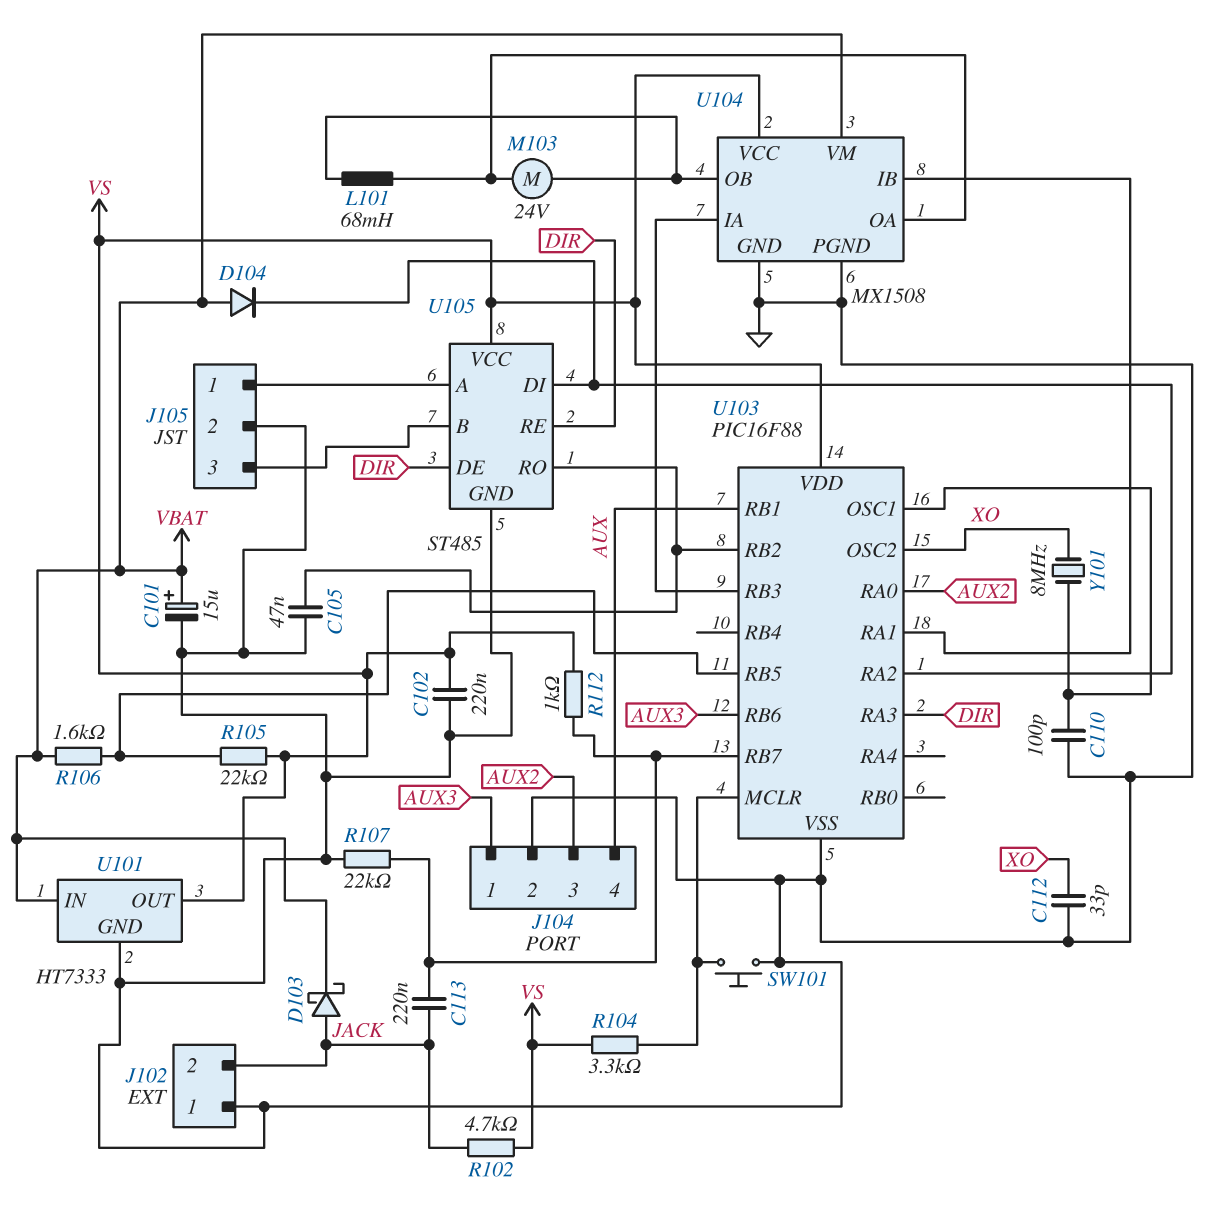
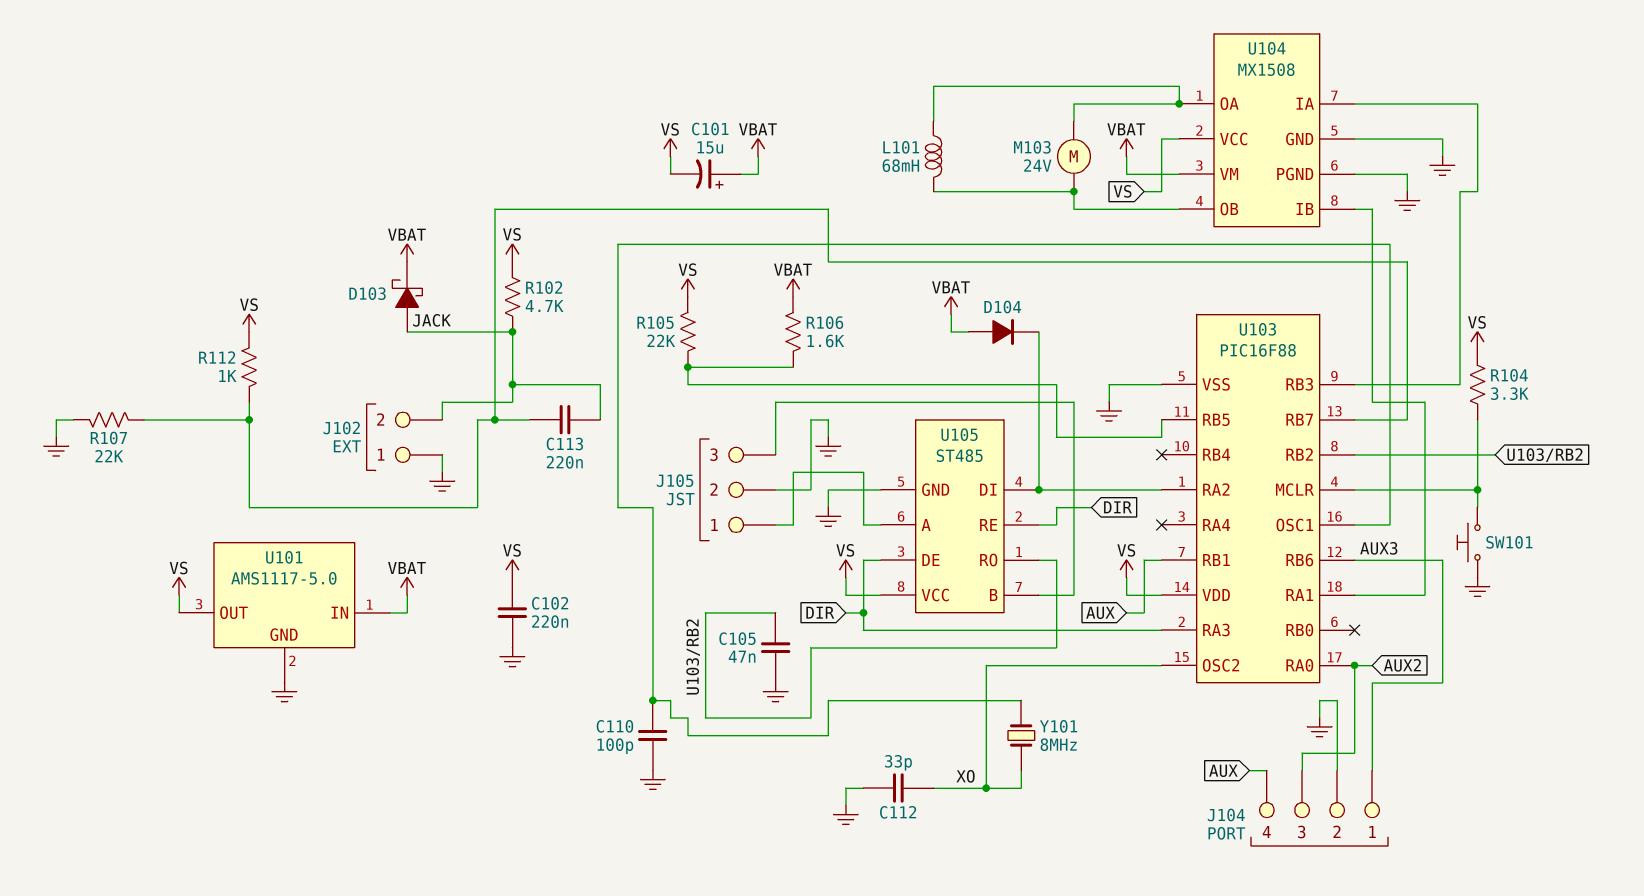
C101: 15uF (plus VBAT, minus GND) -> 15uF (plus VBAT, minus VS)
U101: HT7333 -> AMS1117-5.0

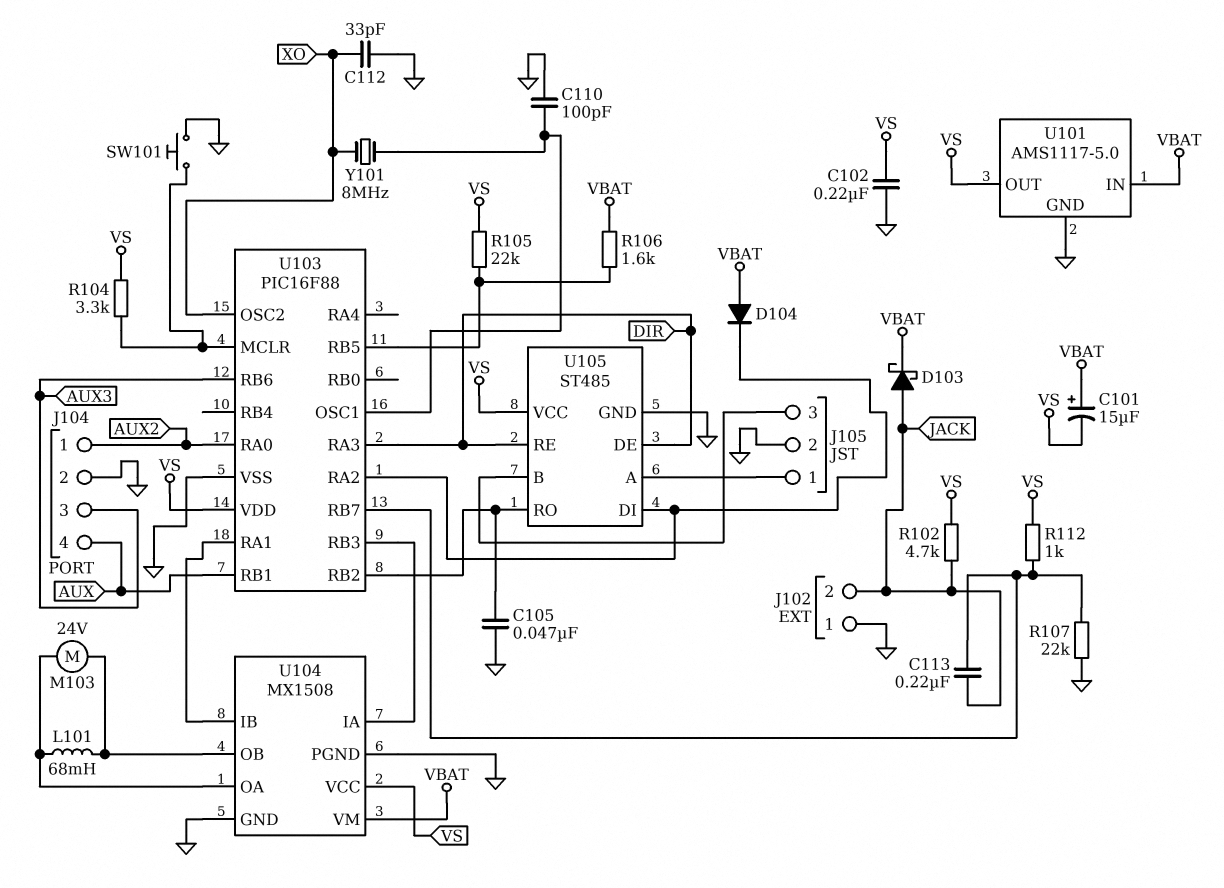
J104 pin 1: AUX3 -> AUX2
J104 pin 3: AUX2 -> AUX3

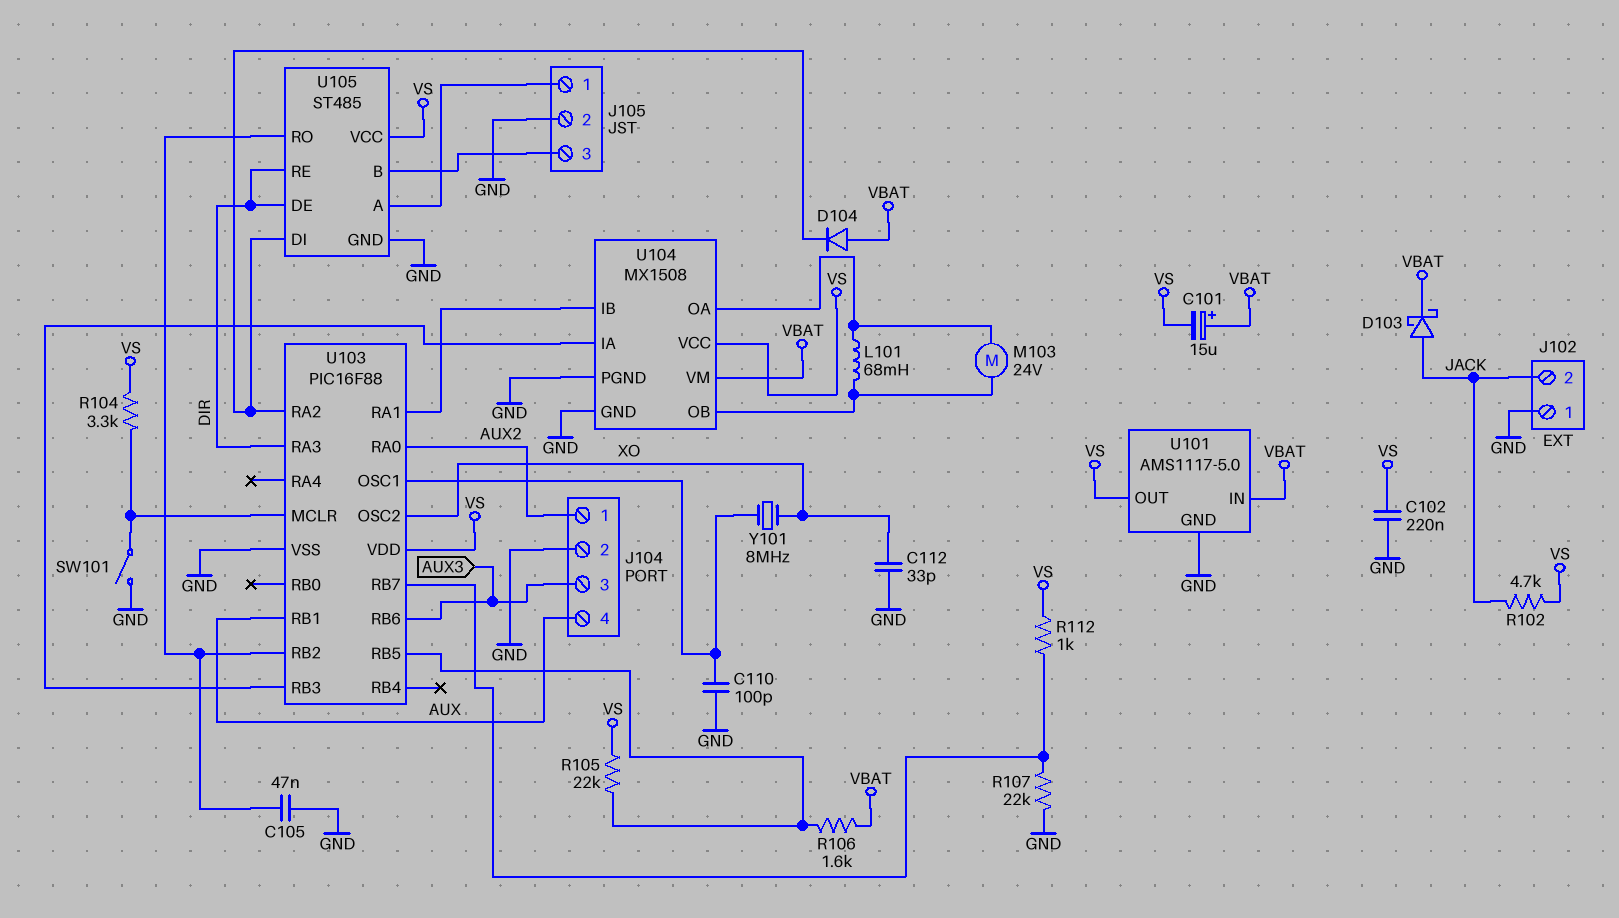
C113: 220nF (JACK, U103/RB7) -> none
SW101: button (GND, U103/MCLR) -> switch (GND, U103/MCLR)

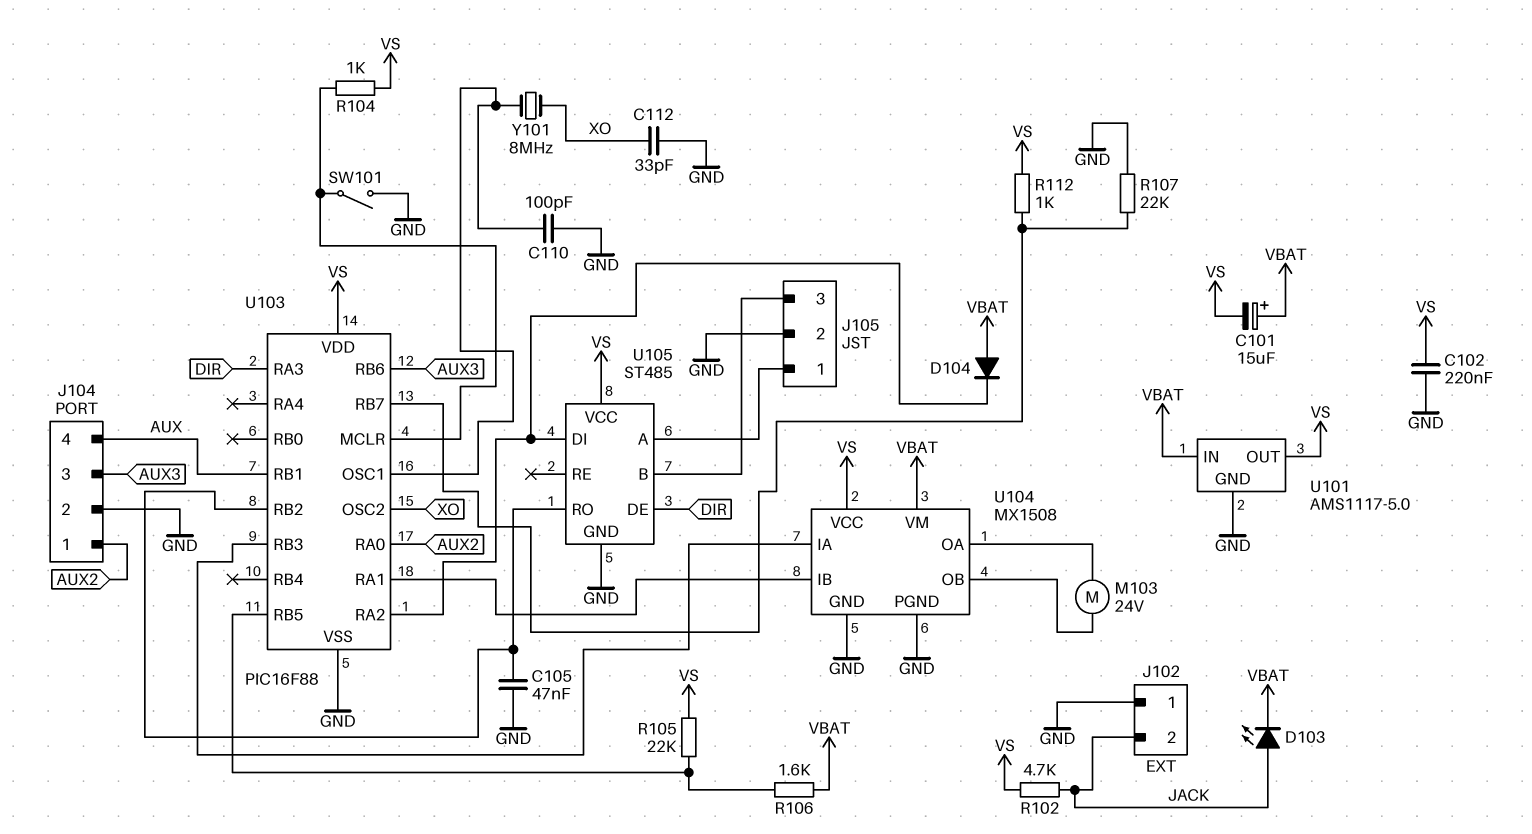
D103: schottky (A JACK, K VBAT) -> LED (A JACK, K VBAT)
L101: 68mH (U104/OA, U104/OB) -> none
R104: 3.3k (U103/MCLR, VS) -> 1k (U103/MCLR, VS)
U105 pin RE: DIR -> none

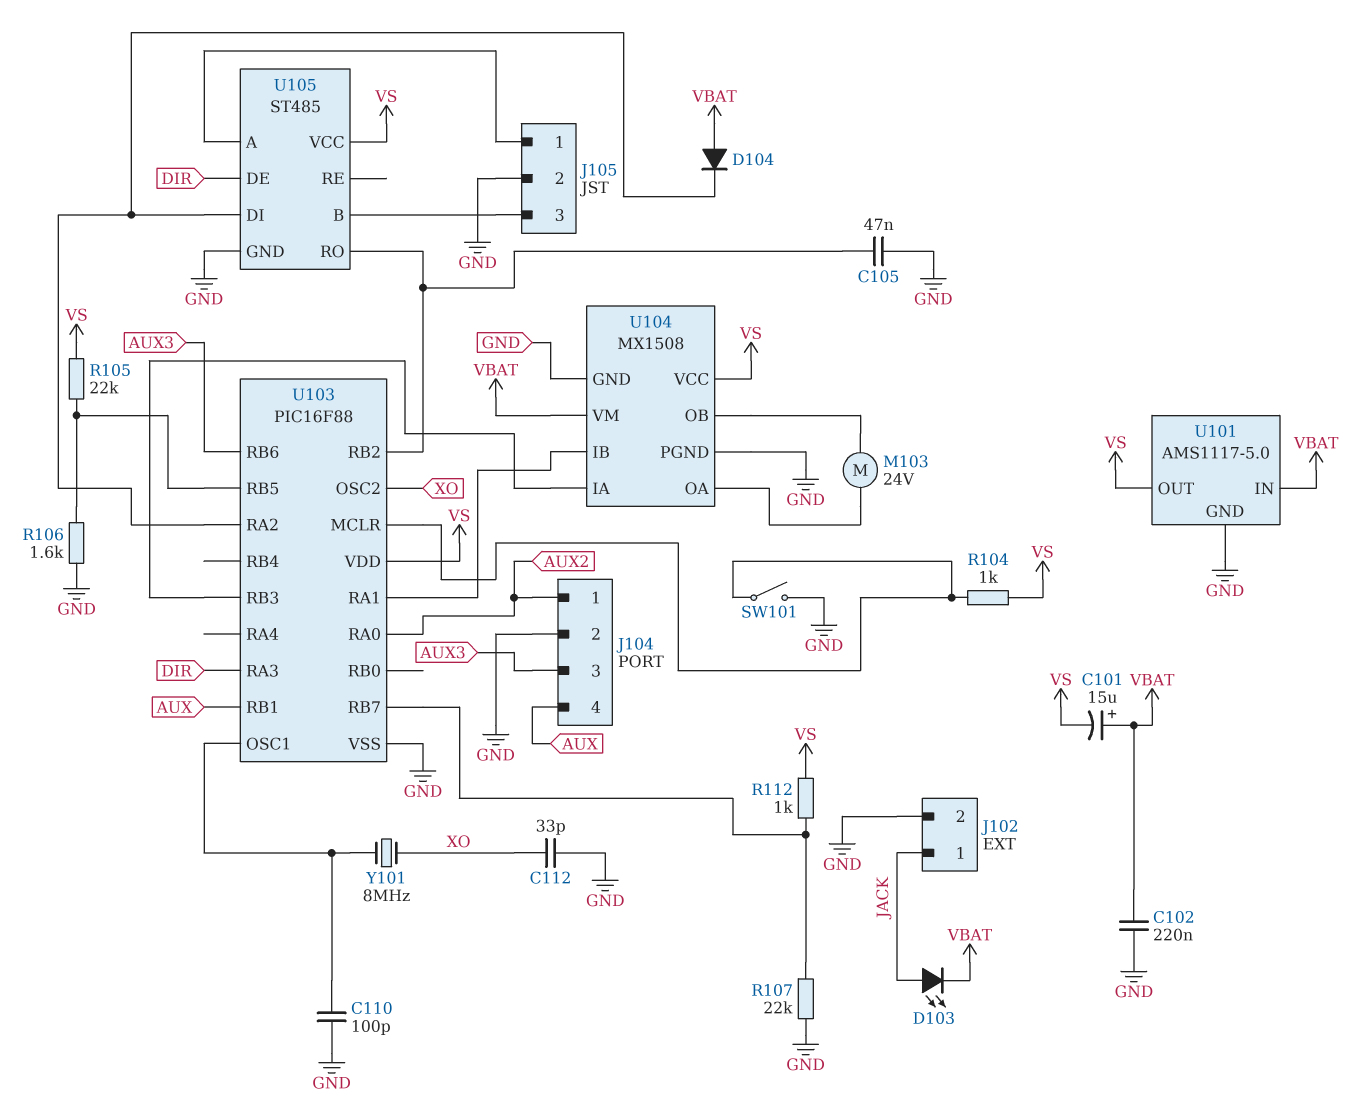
C102: 220nF (GND, VS) -> 220nF (GND, VBAT)
J102 pin 1: GND -> JACK
J102 pin 2: JACK -> GND
R102: 4.7k (JACK, VS) -> none
R106: 1.6k (U103/RB5, VBAT) -> 1.6k (GND, U103/RB5)

